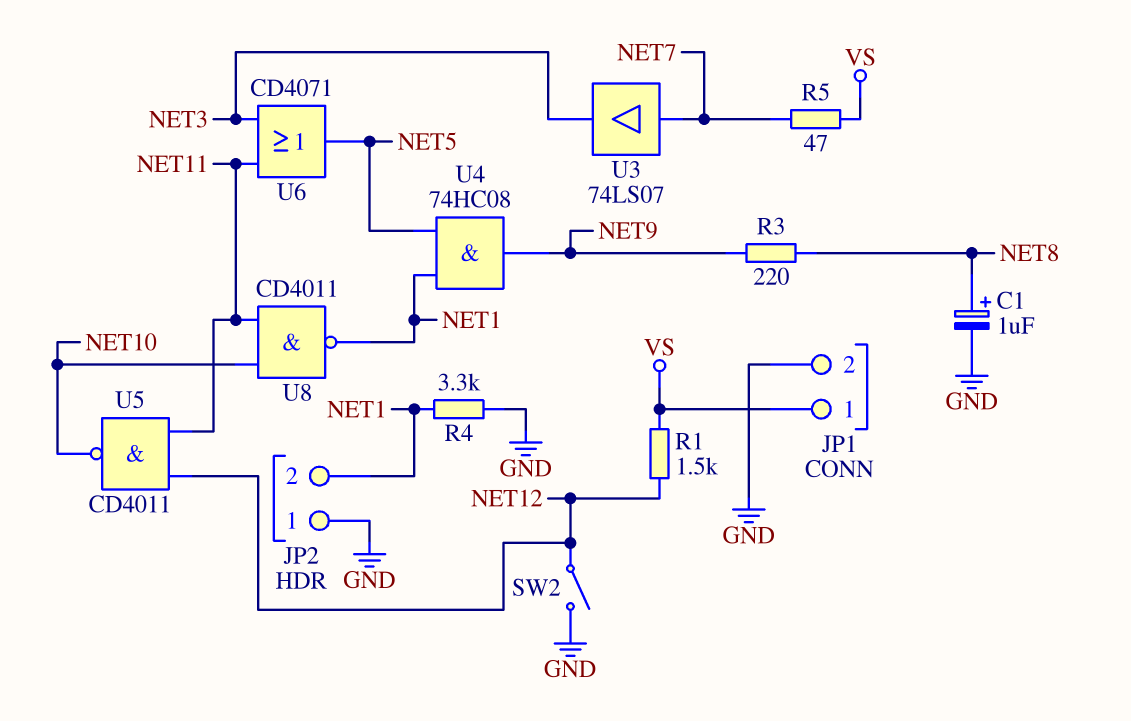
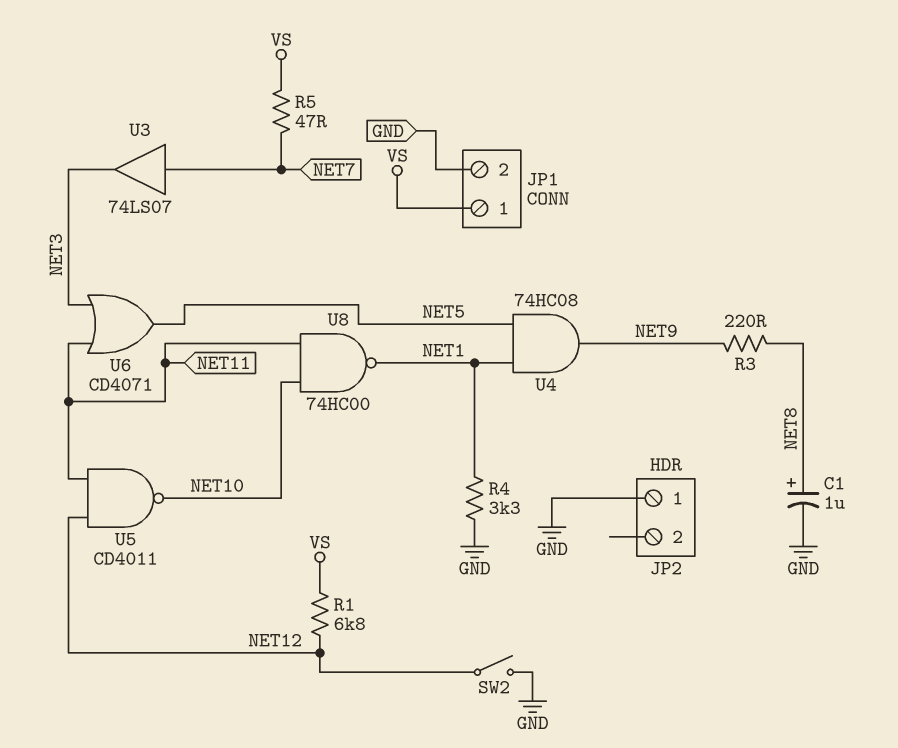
JP2 pin 2: NET1 -> none
R1: 1.5k (NET12, VS) -> 6.8k (NET12, VS)
U8: NAND CD4011 (in NET10, in NET11, out NET1) -> NAND 74HC00 (in NET10, in NET11, out NET1)

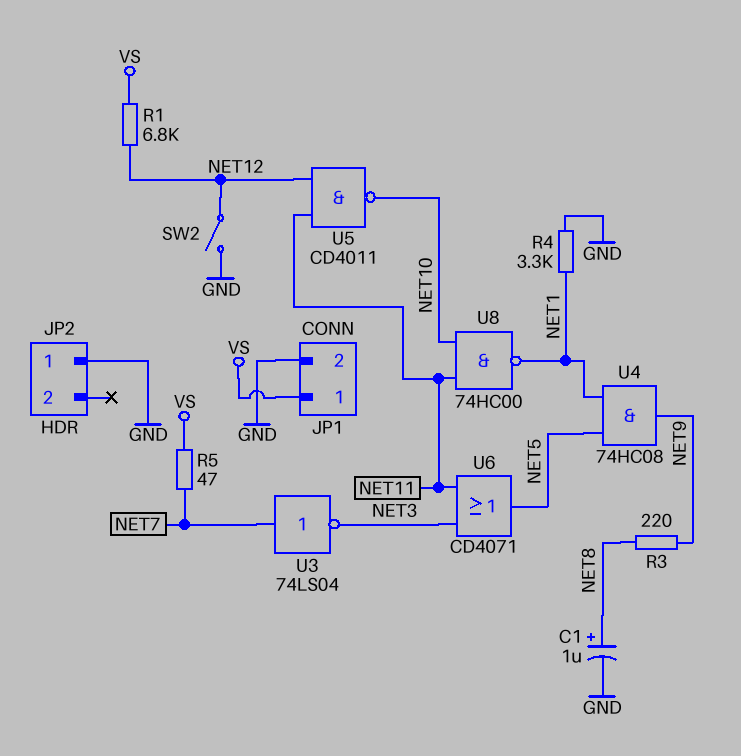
U3: buffer 74LS07 (in NET7, out NET3) -> NOT 74LS04 (in NET7, out NET3)

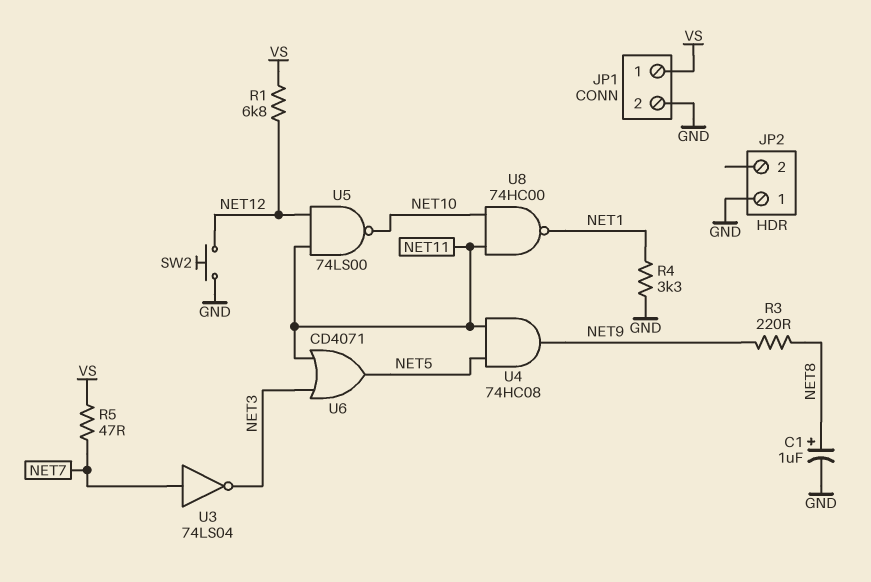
SW2: switch (GND, NET12) -> button (GND, NET12)
U4: AND 74HC08 (in NET1, in NET5, out NET9) -> AND 74HC08 (in NET5, in NET11, out NET9)
U5: NAND CD4011 (in NET11, in NET12, out NET10) -> NAND 74LS00 (in NET11, in NET12, out NET10)

